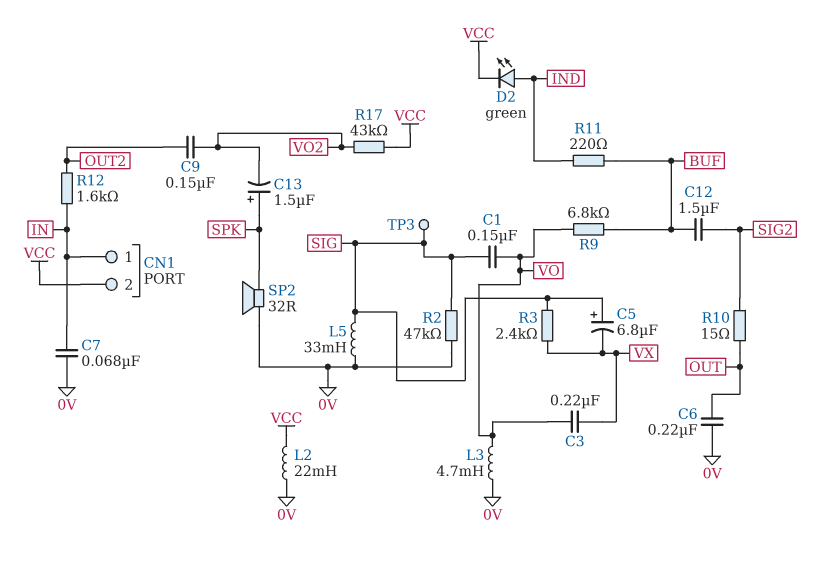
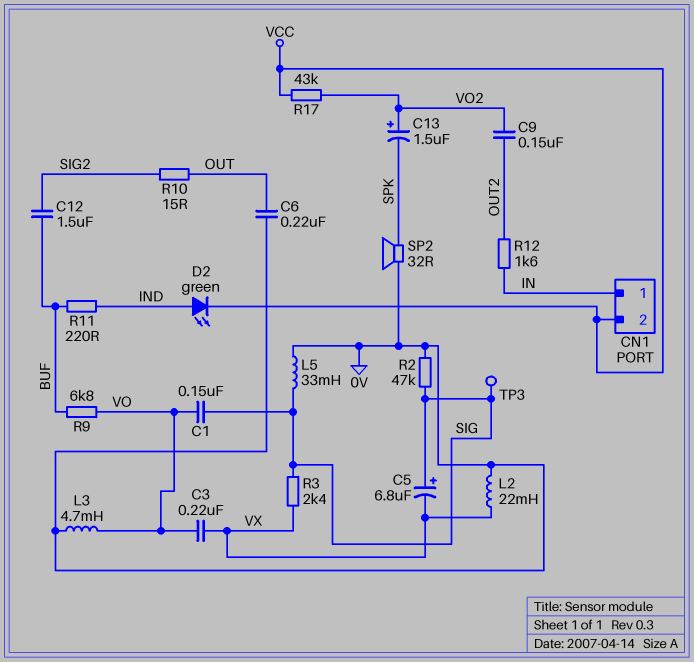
C7: 68nF (0V, IN) -> none
C13: 1.5uF (plus SPK, minus VO2) -> 1.5uF (plus VO2, minus SPK)
L2: 22mH (0V, VCC) -> 22mH (0V, VX)

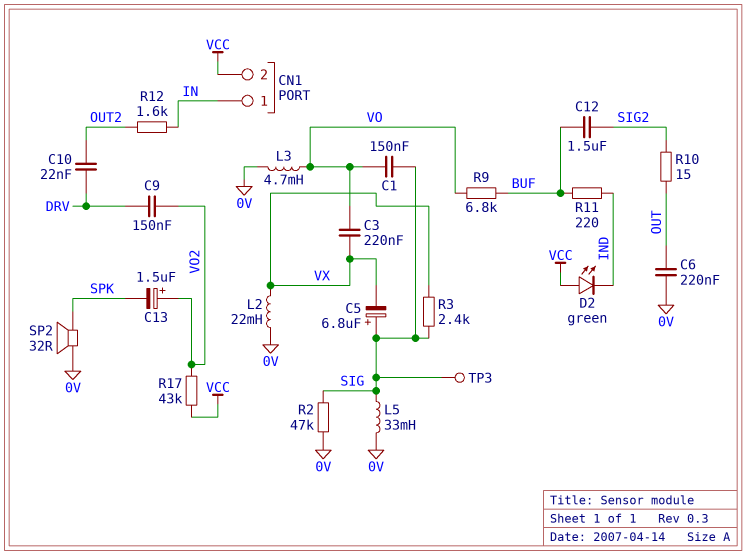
C9: 150nF (OUT2, VO2) -> 150nF (DRV, VO2)
C10: none -> 22nF (DRV, OUT2)
D2: LED green (A IND, K VCC) -> LED green (A VCC, K IND)

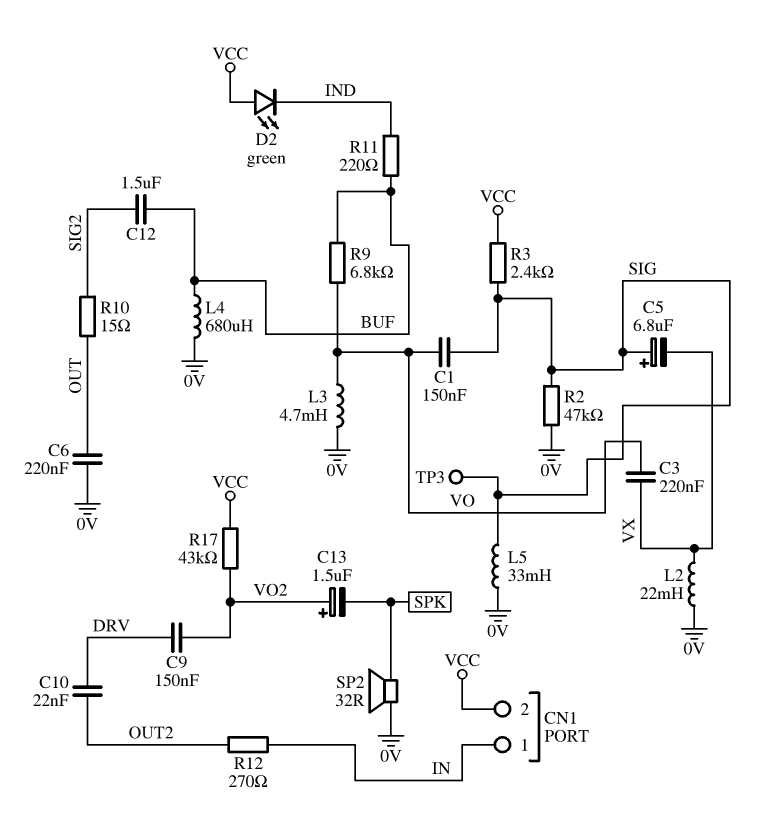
L4: none -> 680uH (0V, BUF)
R3: 2.4k (SIG, VX) -> 2.4k (SIG, VCC)
R12: 1.6k (IN, OUT2) -> 270 (IN, OUT2)

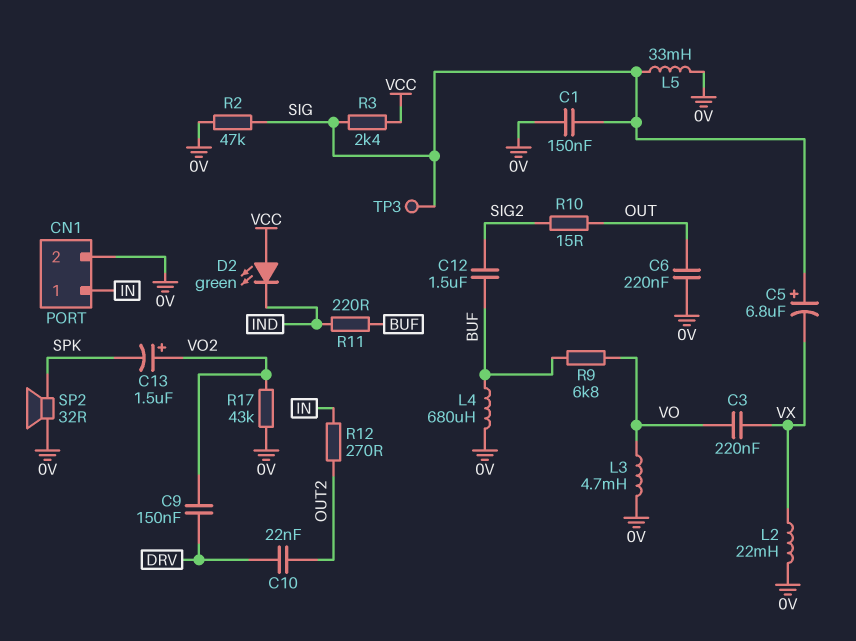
C1: 150nF (SIG, VO) -> 150nF (0V, SIG)
CN1 pin 2: VCC -> 0V
R17: 43k (VCC, VO2) -> 43k (0V, VO2)

